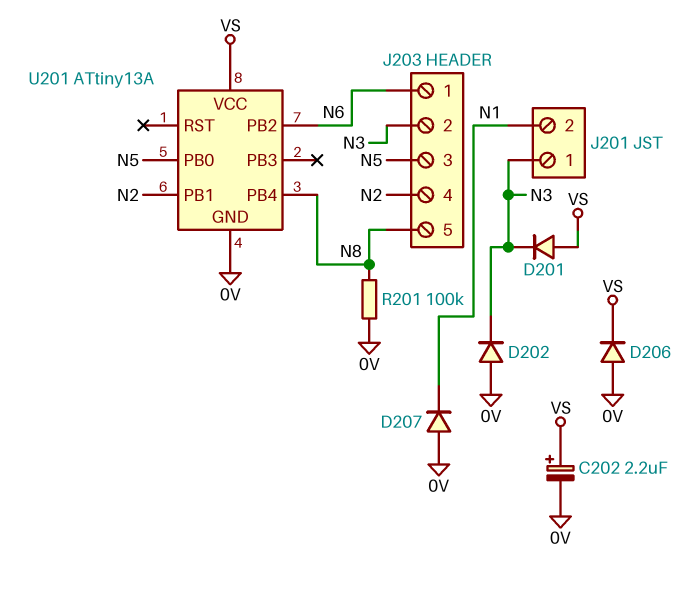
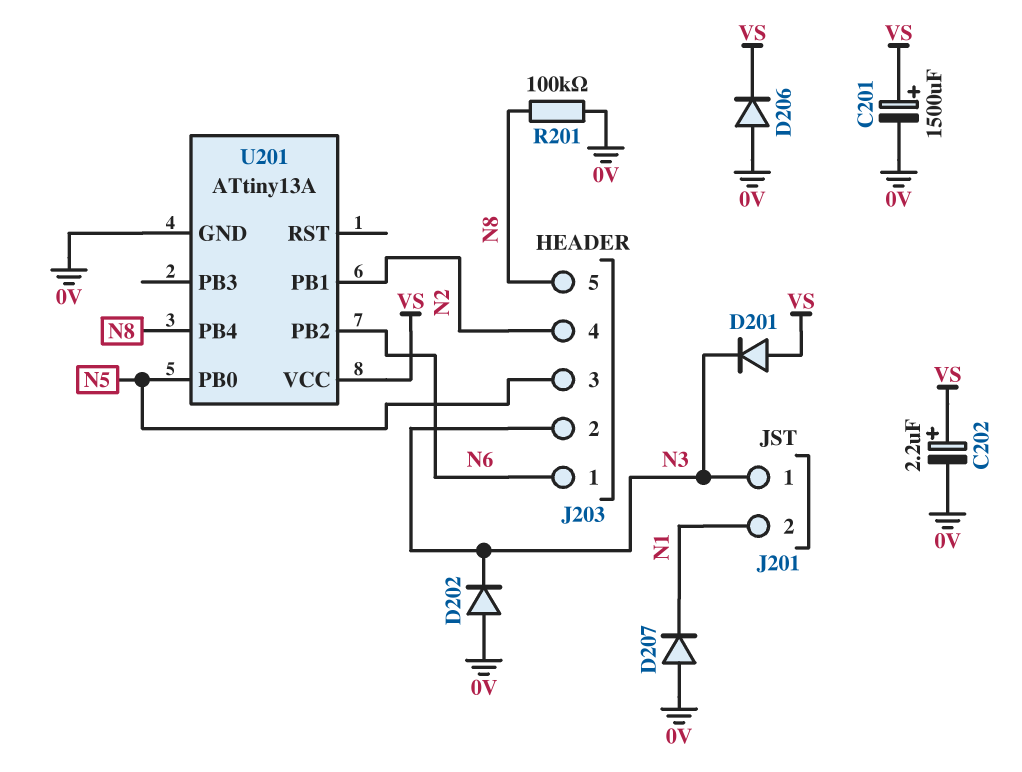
C201: none -> 1500uF (plus VS, minus 0V)

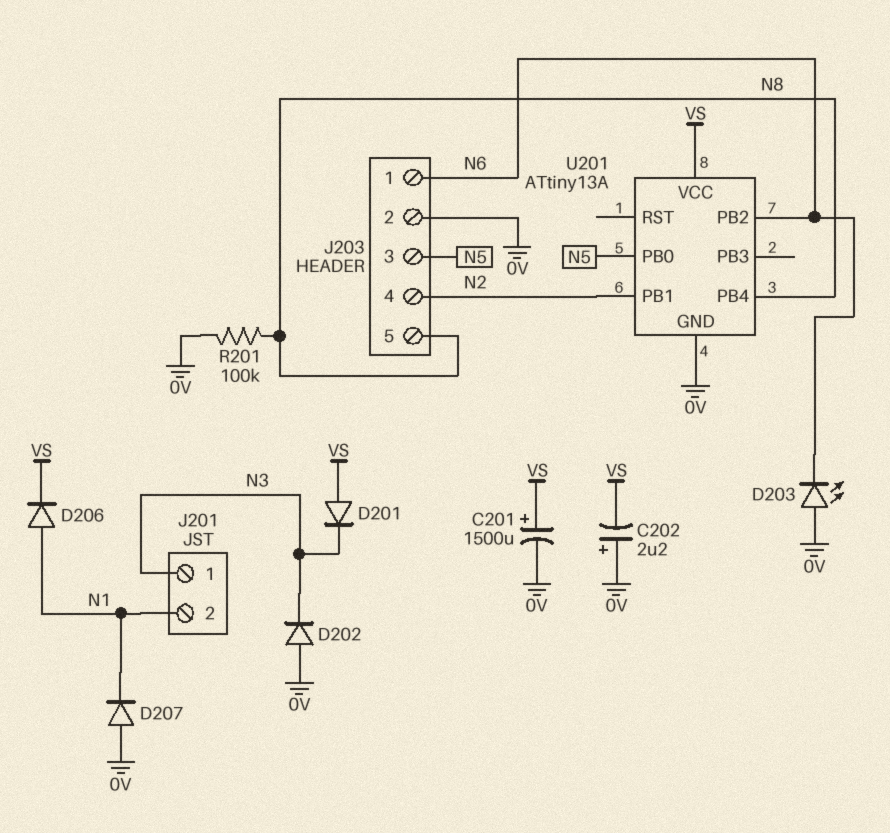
C202: 2.2uF (plus VS, minus 0V) -> 2.2uF (plus 0V, minus VS)
D203: none -> LED (A 0V, K N6)
D206: diode (A 0V, K VS) -> diode (A N1, K VS)
J203 pin 2: N3 -> 0V

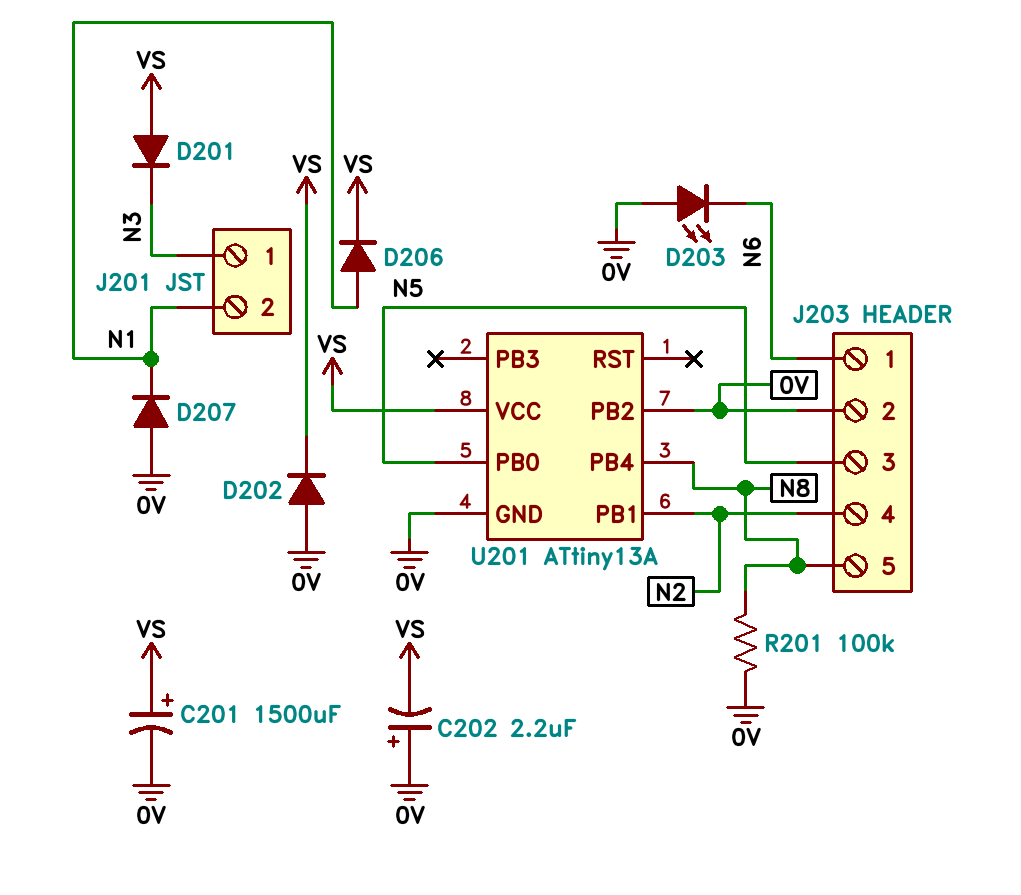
D202: diode (A 0V, K N3) -> diode (A 0V, K VS)
U201 pin PB2: N6 -> 0V

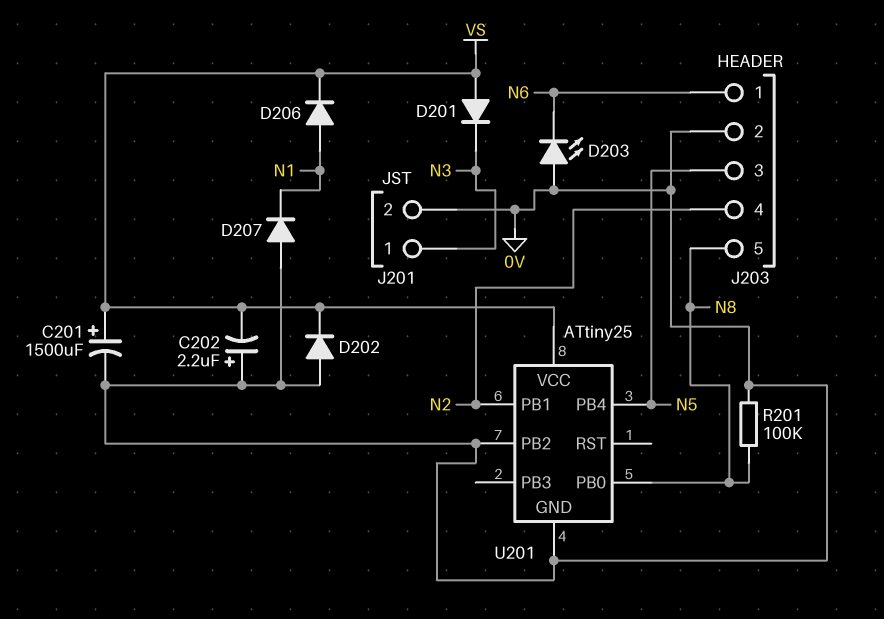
J201 pin 2: N1 -> 0V
U201: ATtiny13A -> ATtiny25
U201 pin PB0: N5 -> N8
U201 pin PB4: N8 -> N5

